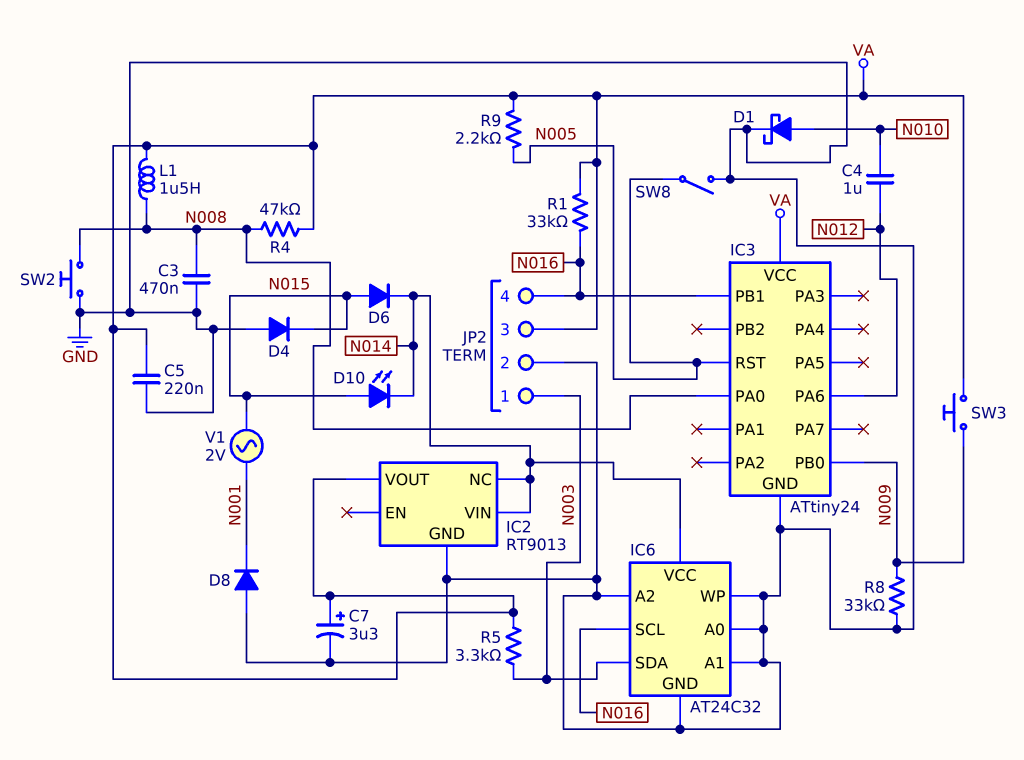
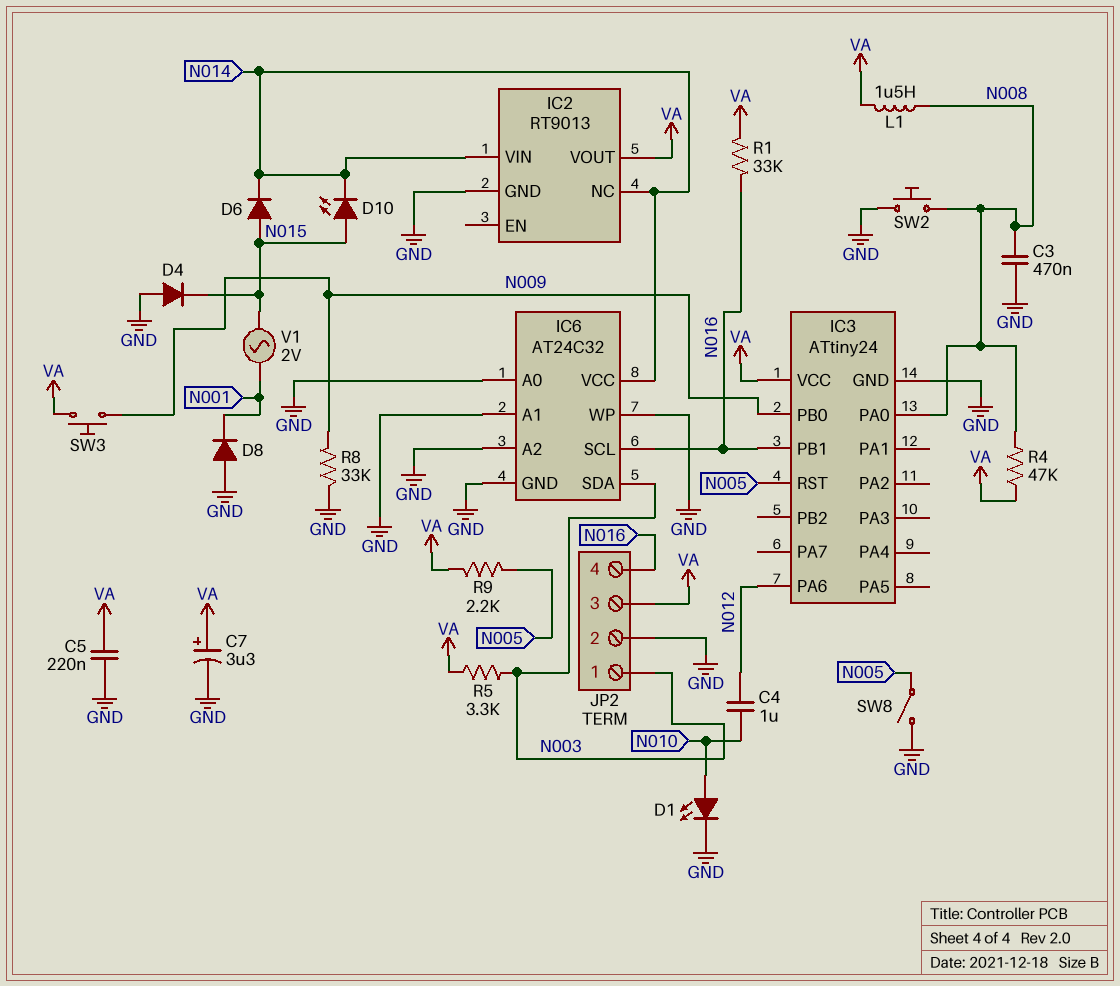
D1: schottky (A N010, K GND) -> LED (A N010, K GND)

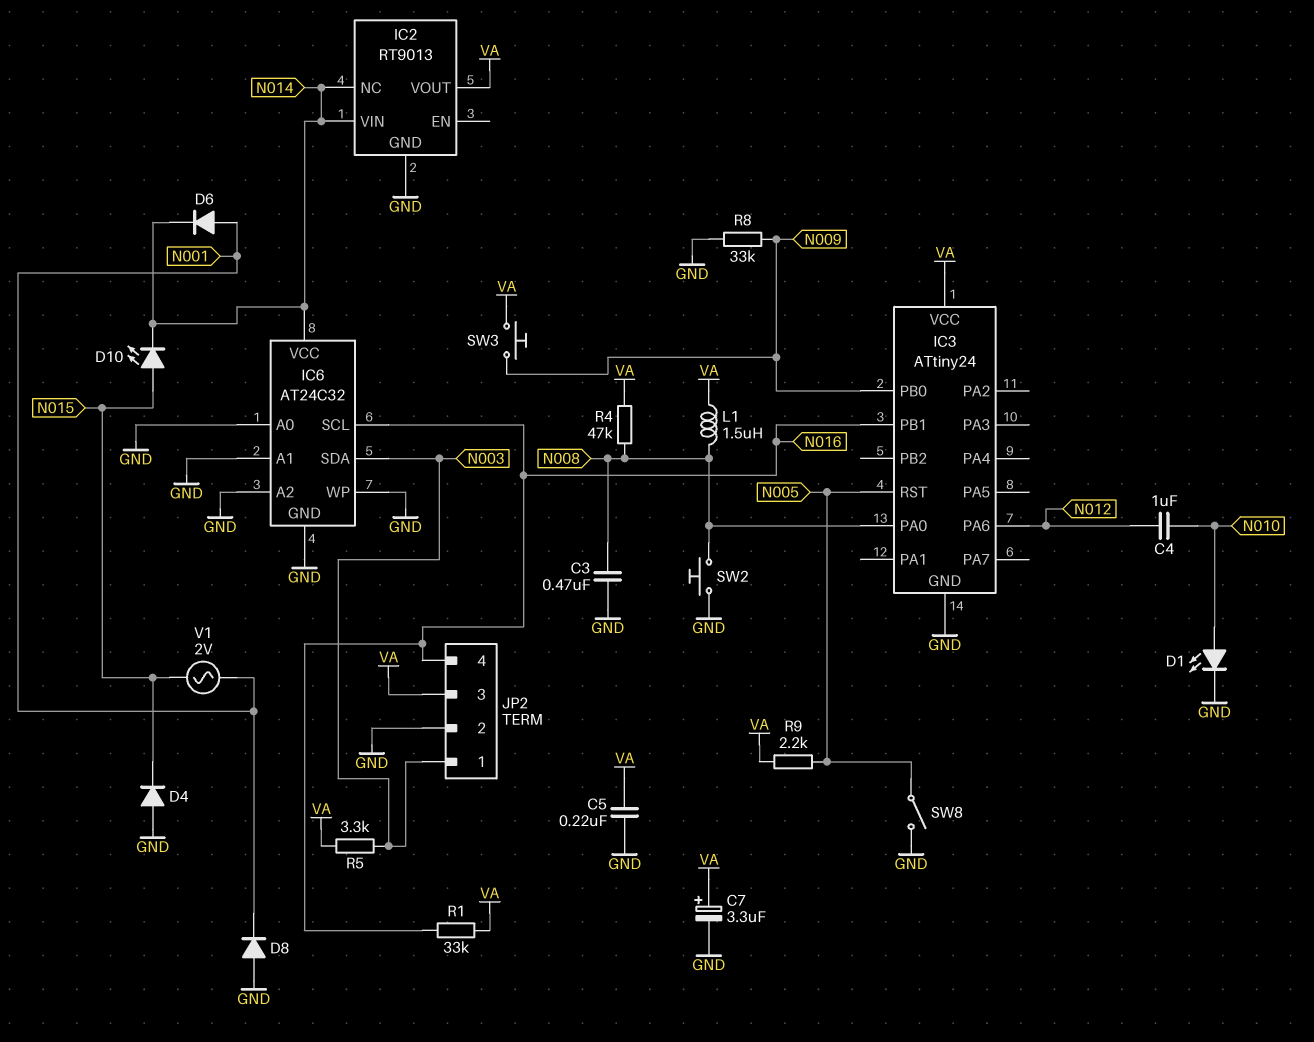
D6: diode (A N015, K N014) -> diode (A N001, K N014)

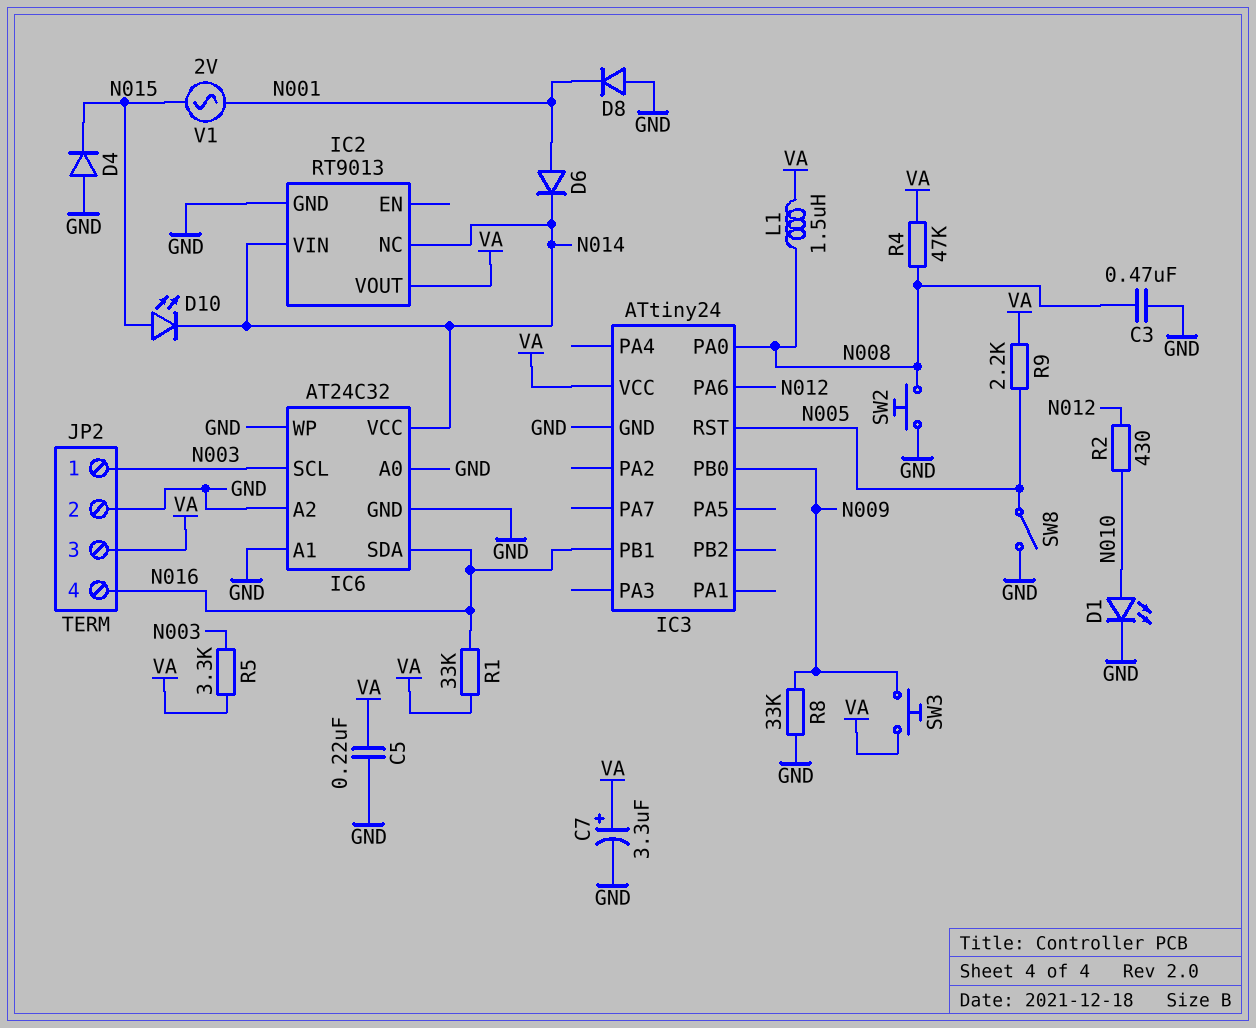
C4: 1uF (N010, N012) -> none
IC6 pin SCL: N016 -> N003
IC6 pin SDA: N003 -> N016
R2: none -> 430 (N010, N012)

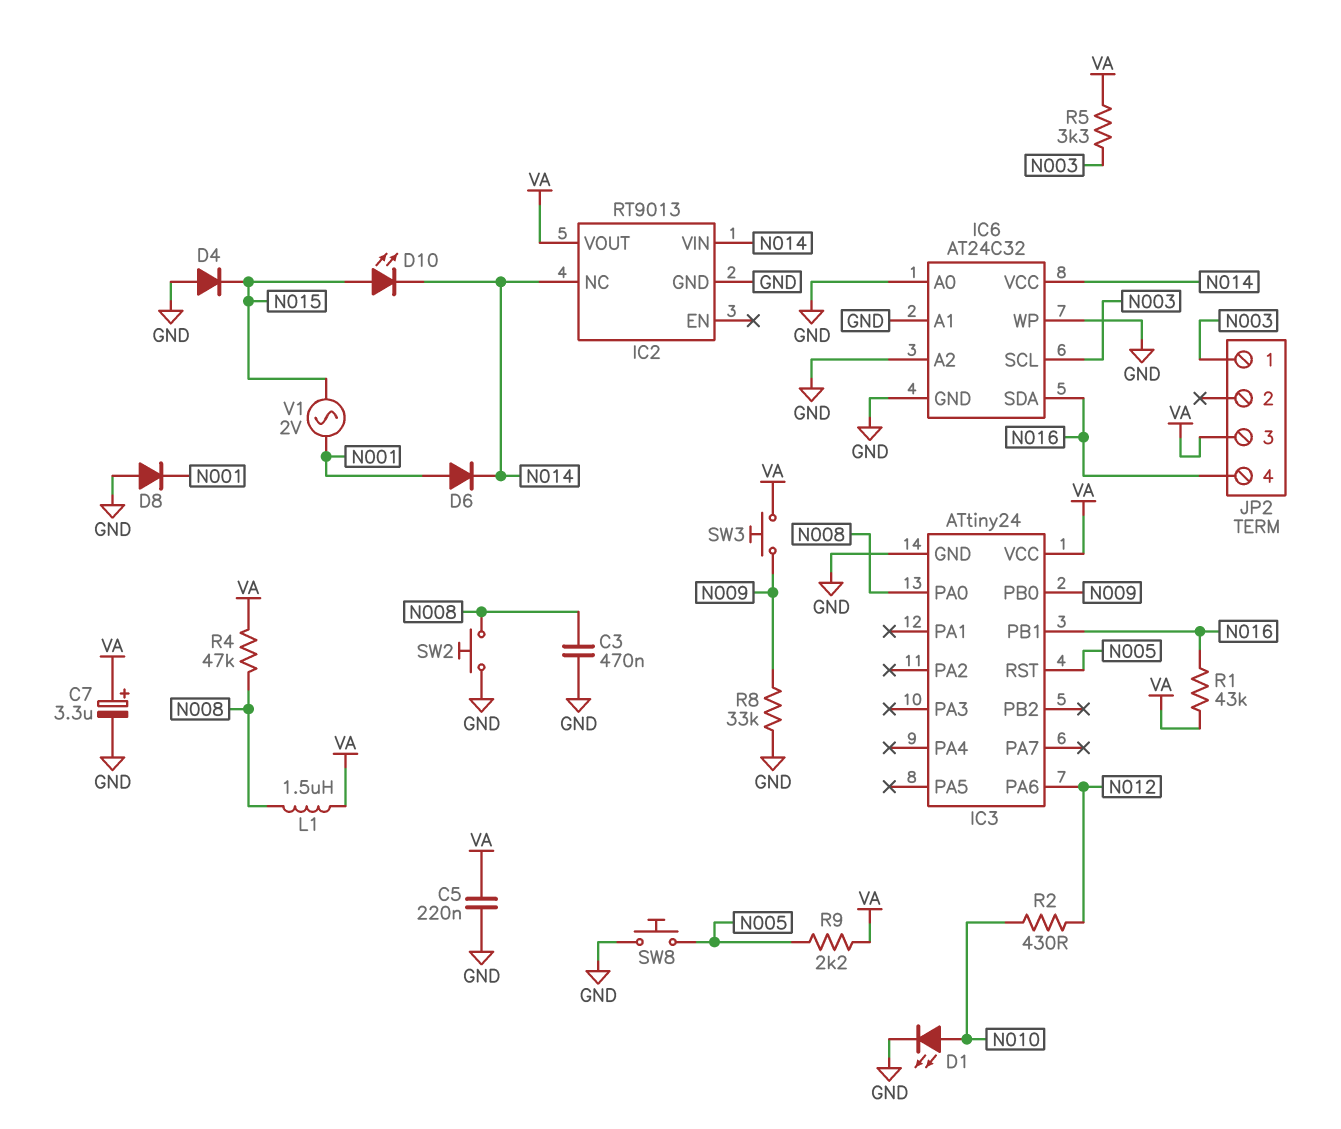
JP2 pin 2: GND -> none
R1: 33k (N016, VA) -> 43k (N016, VA)
SW8: switch (GND, N005) -> button (GND, N005)

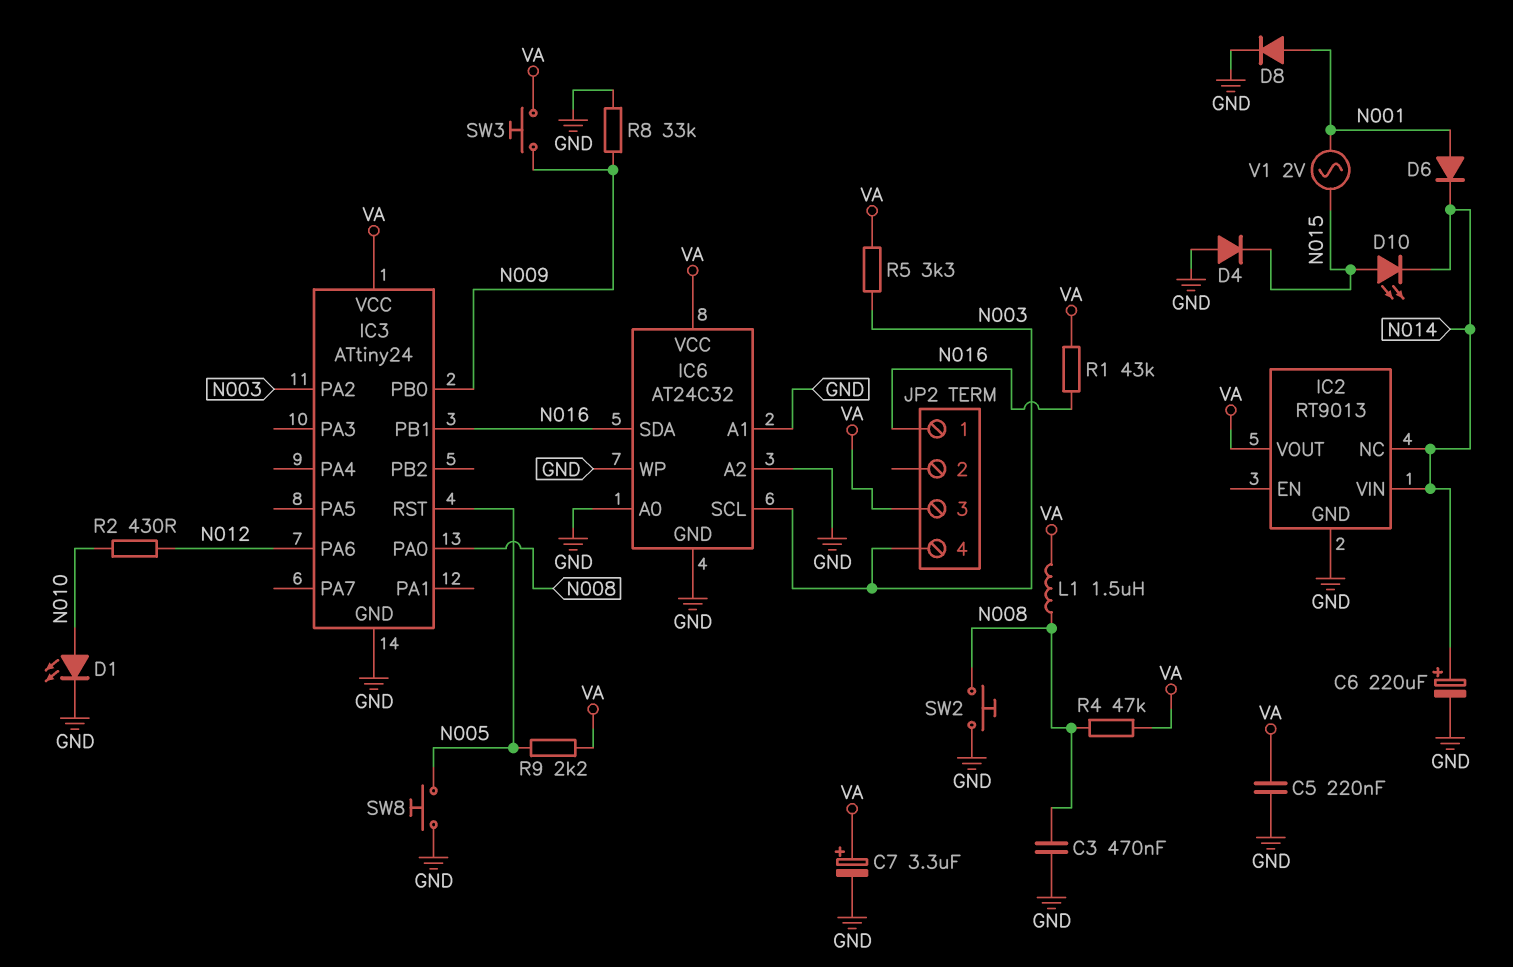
C6: none -> 220uF (plus N014, minus GND)
D8: diode (A GND, K N001) -> diode (A N001, K GND)
IC3 pin PA2: none -> N003
IC6 pin VCC: N014 -> VA
JP2 pin 1: N003 -> N016
JP2 pin 4: N016 -> N003

